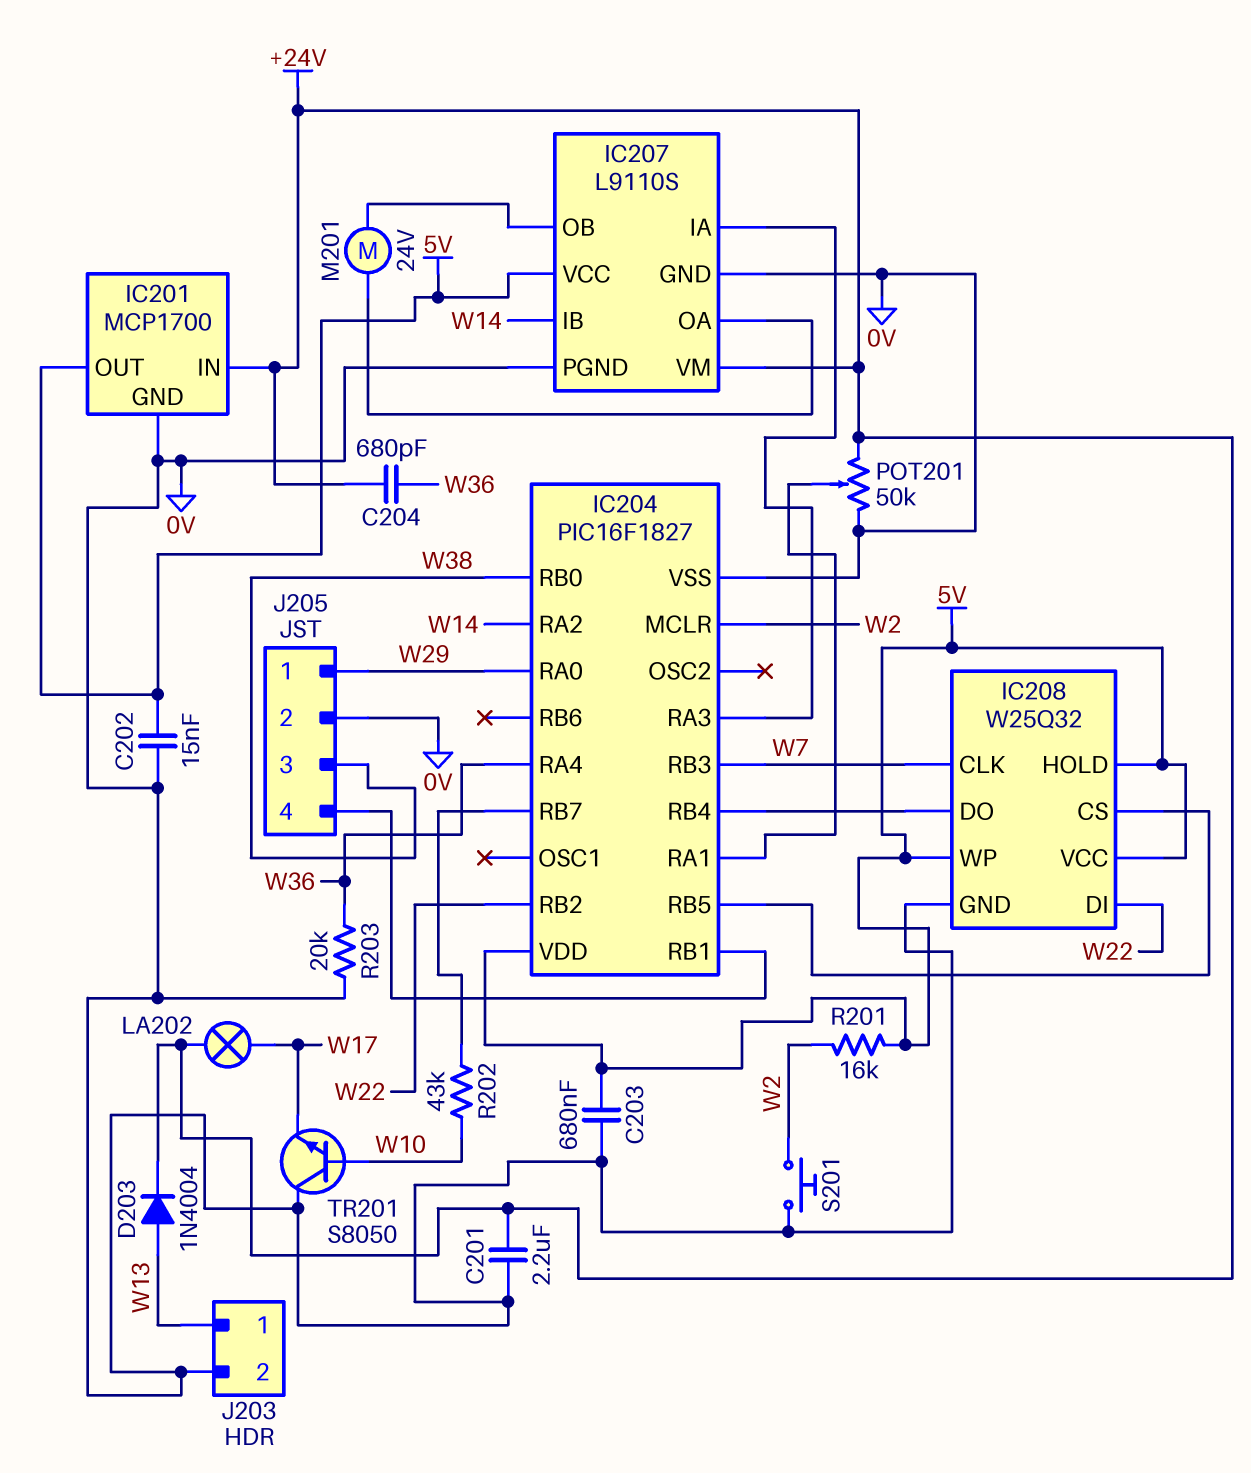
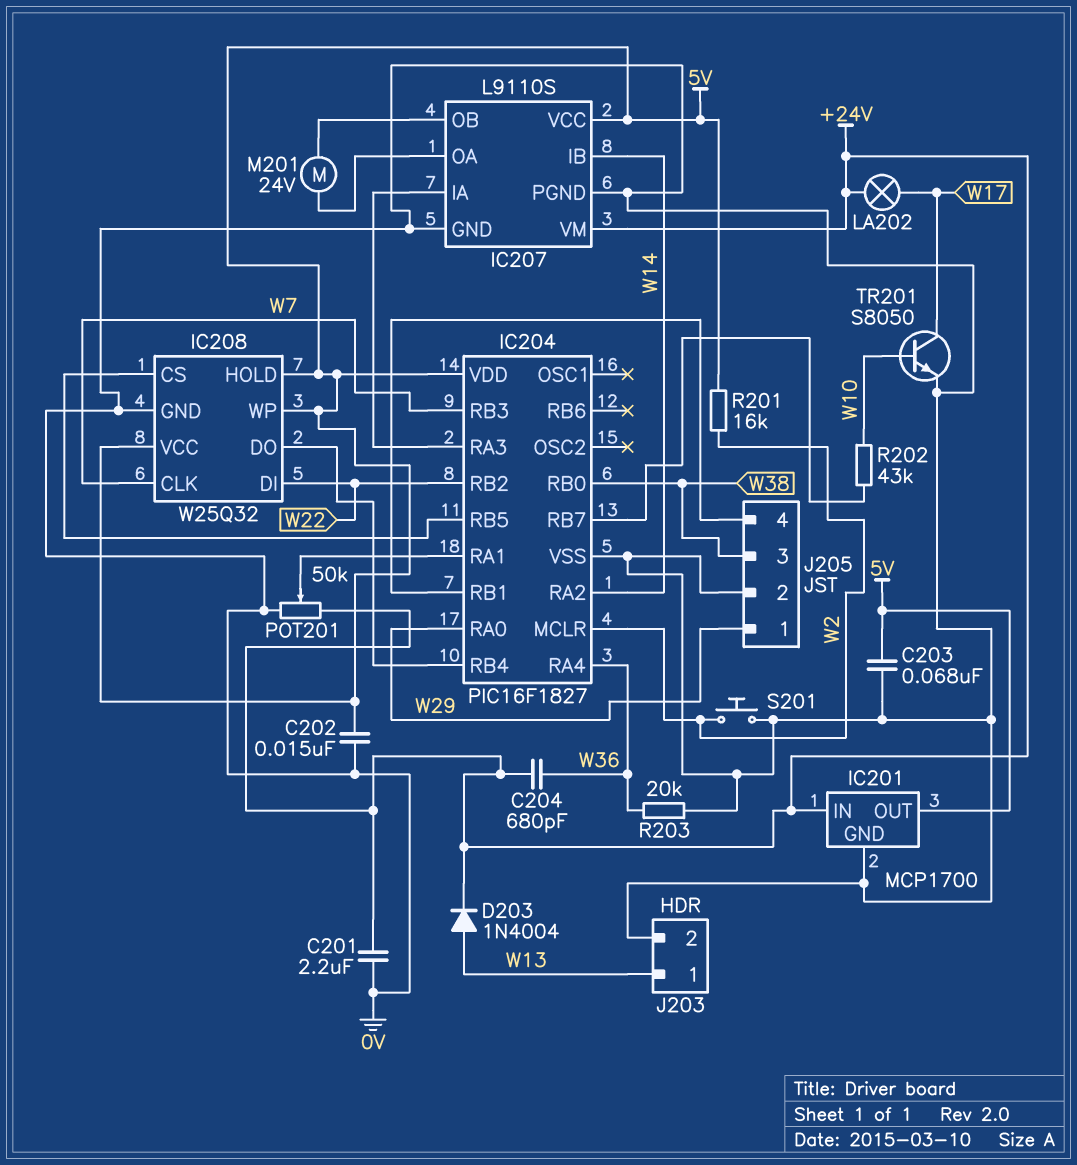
C203: 680nF (0V, 5V) -> 68nF (0V, 5V)
TR201: NPN S8050 (B W10, C 0V, E W17) -> NPN S8050 (B W10, C W17, E 0V)

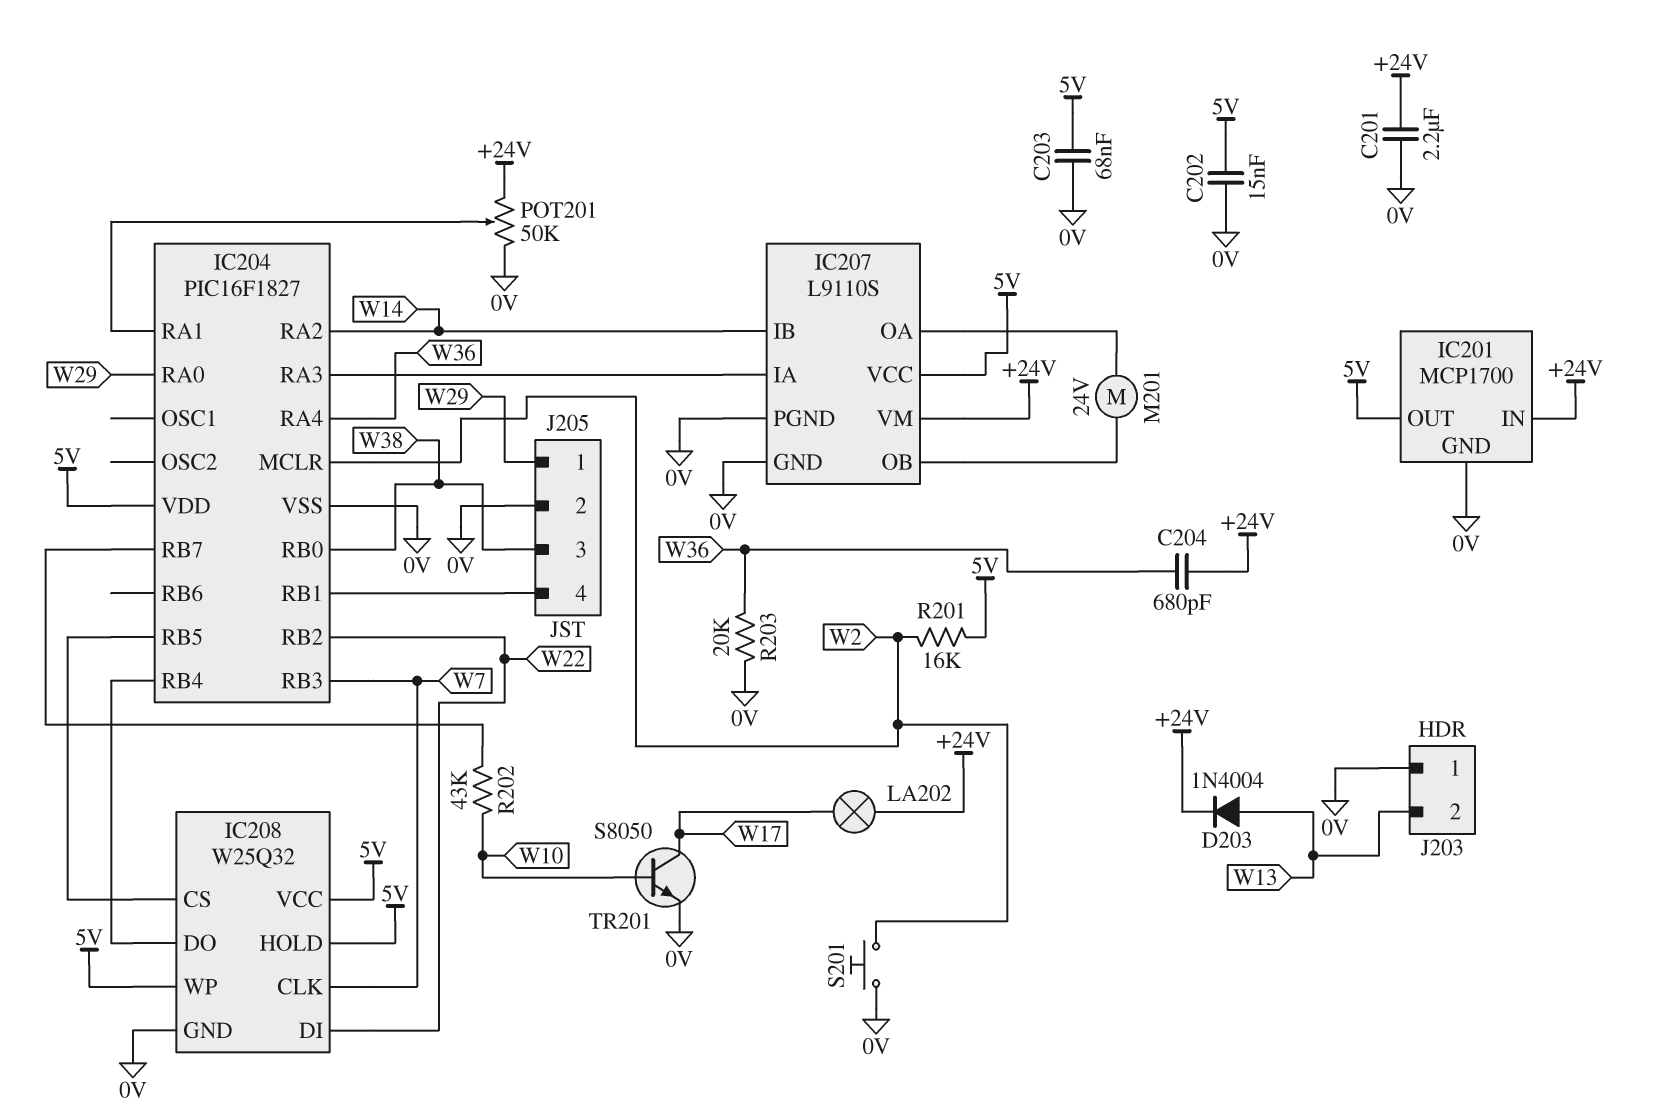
J203 pin 1: W13 -> 0V
J203 pin 2: 0V -> W13

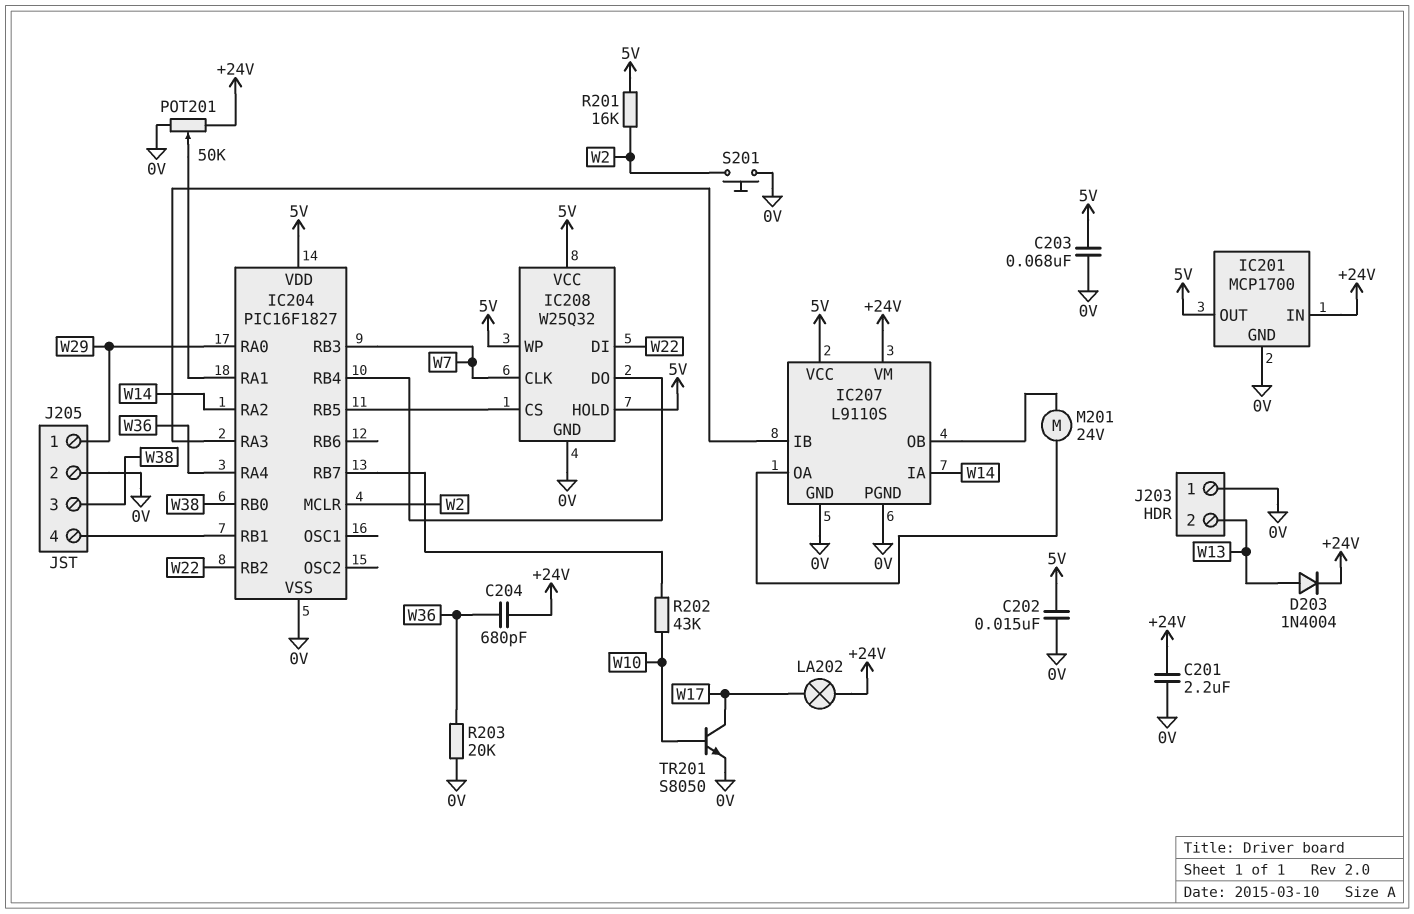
IC207 pin IA: IC204/RA3 -> W14
IC207 pin IB: W14 -> IC204/RA3

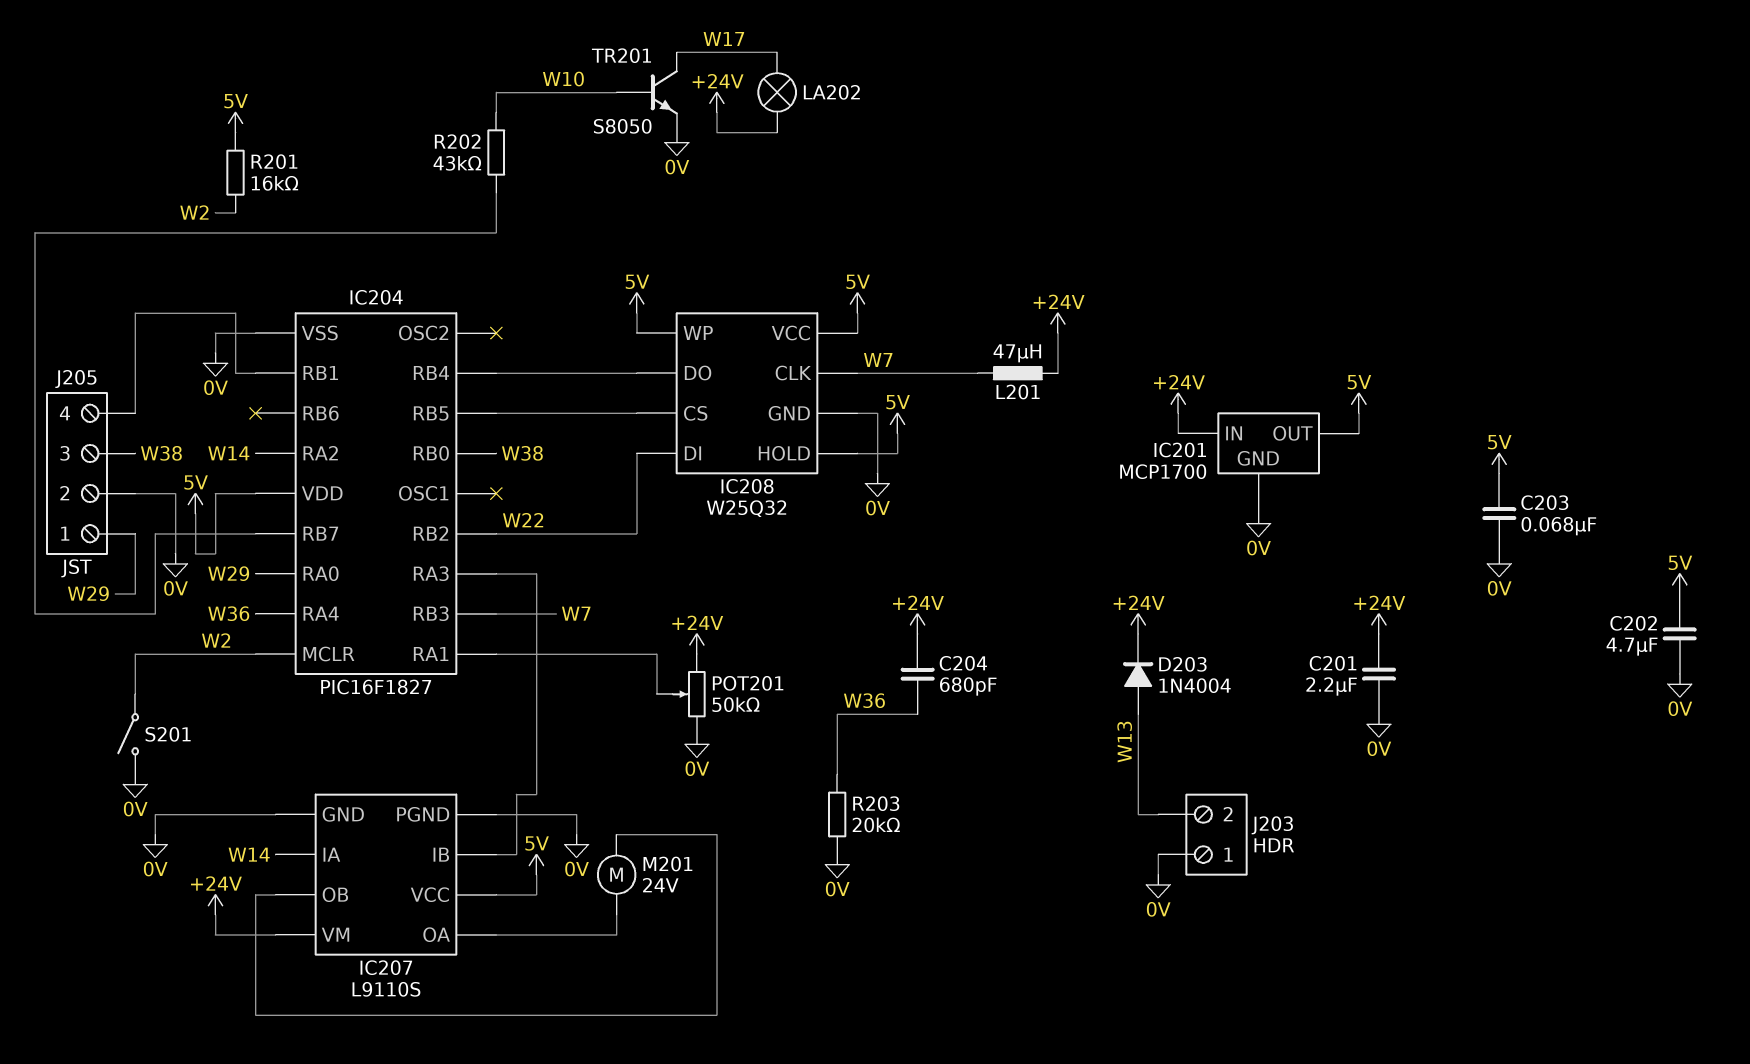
C202: 15nF (0V, 5V) -> 4.7uF (0V, 5V)
L201: none -> 47uH (+24V, W7)
S201: button (0V, W2) -> switch (0V, W2)

